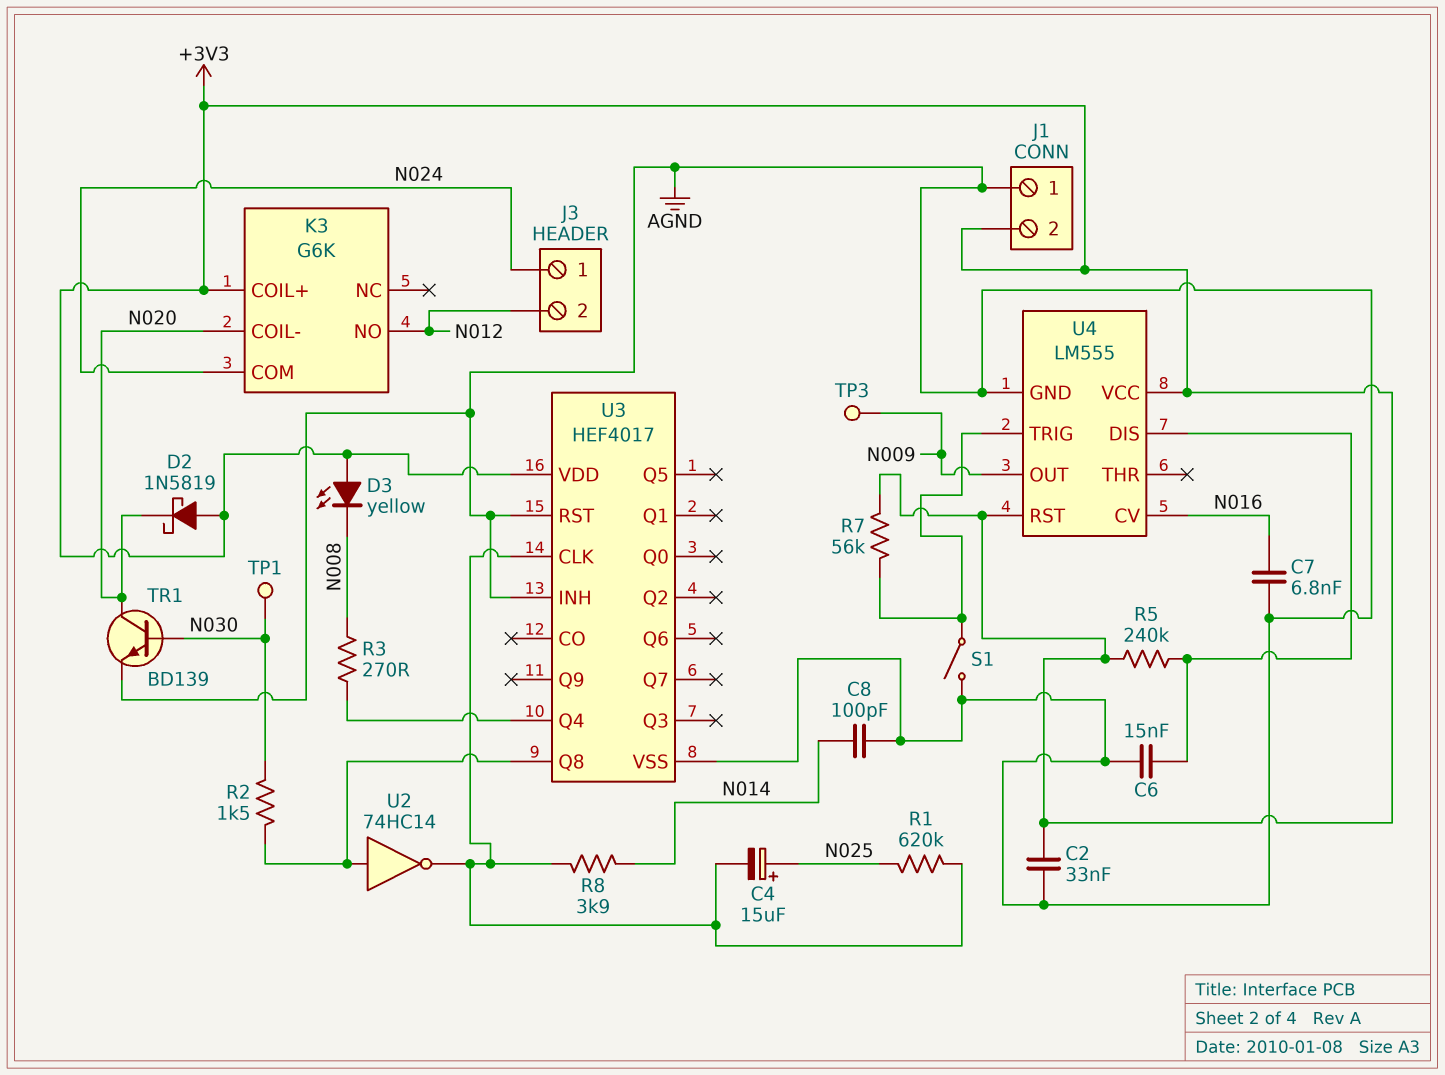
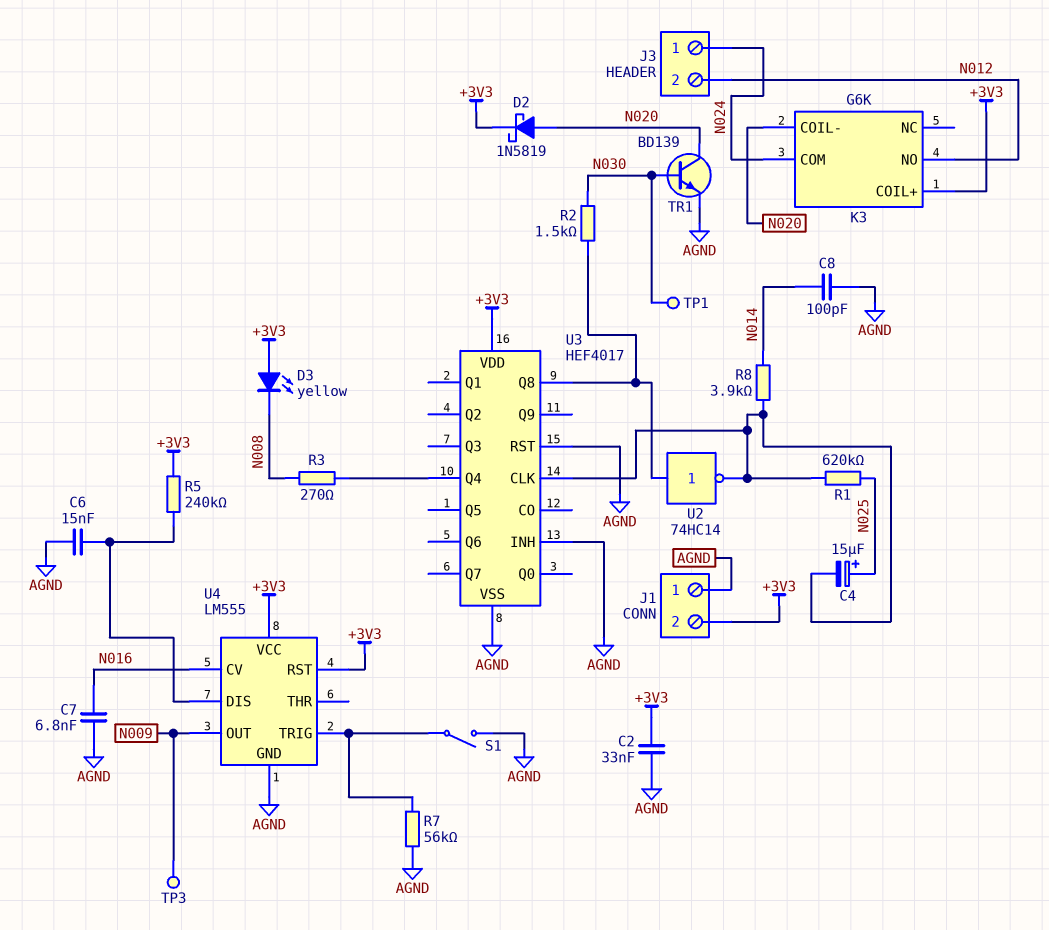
D2: schottky 1N5819 (A +3V3, K N020) -> schottky 1N5819 (A N020, K +3V3)
R7: 56k (+3V3, U4/TRIG) -> 56k (AGND, U4/TRIG)

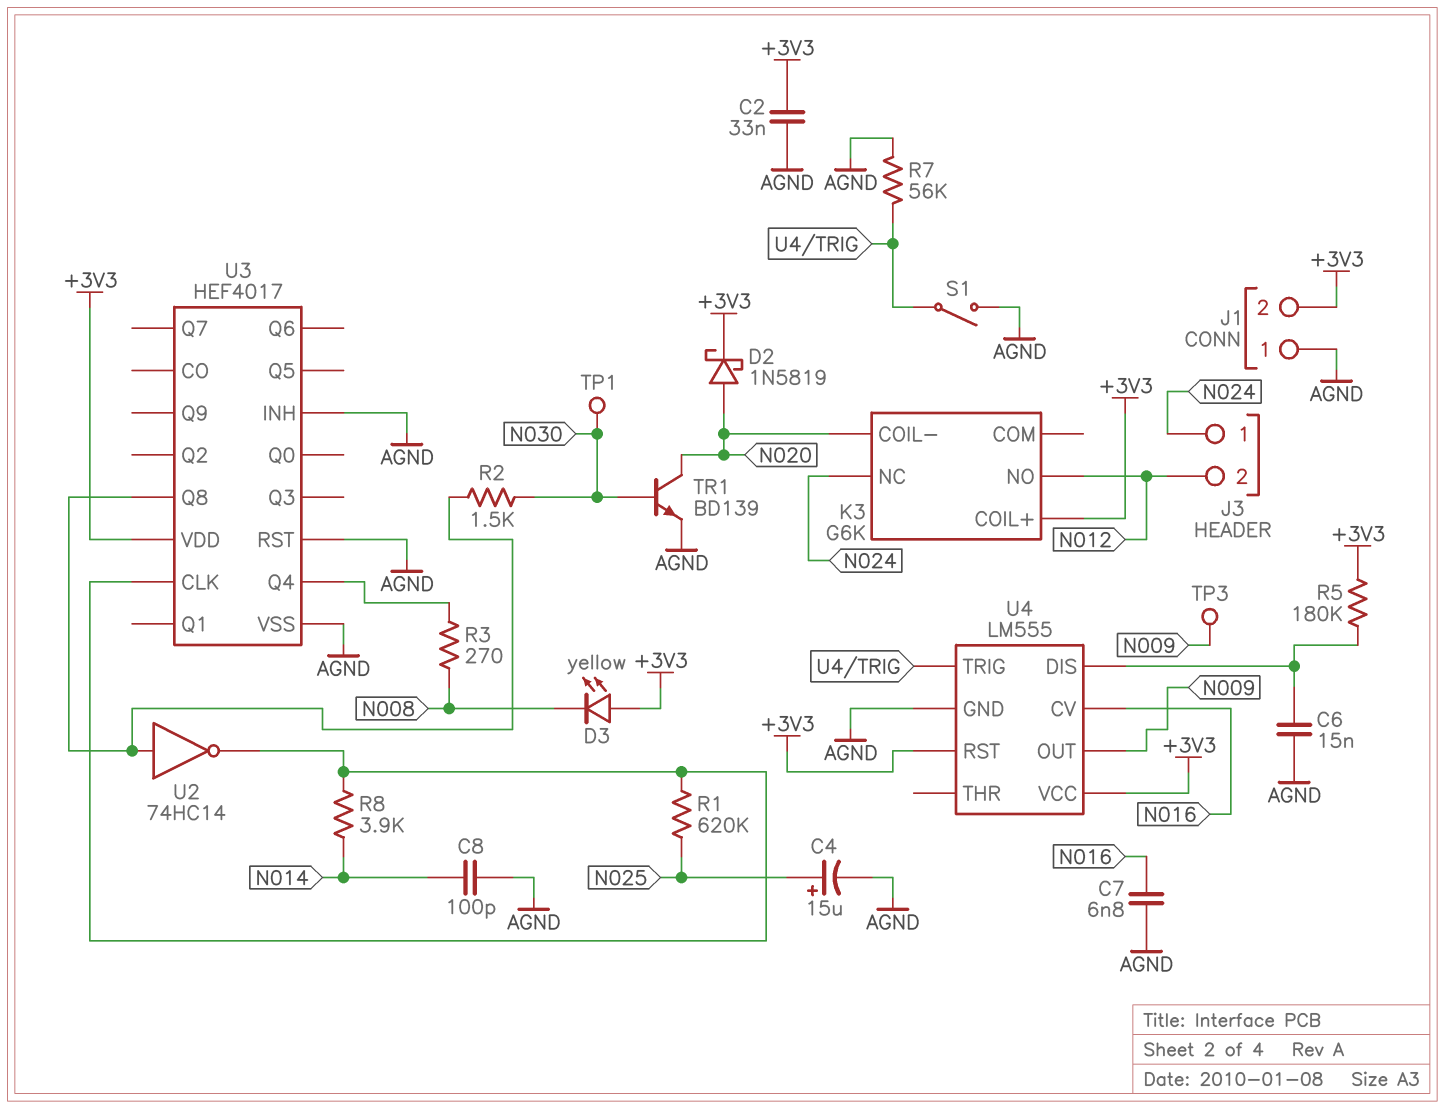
C4: 15uF (plus N025, minus U3/CLK) -> 15uF (plus N025, minus AGND)
K3 pin COM: N024 -> none
K3 pin NC: none -> N024
R5: 240k (+3V3, U4/DIS) -> 180k (+3V3, U4/DIS)

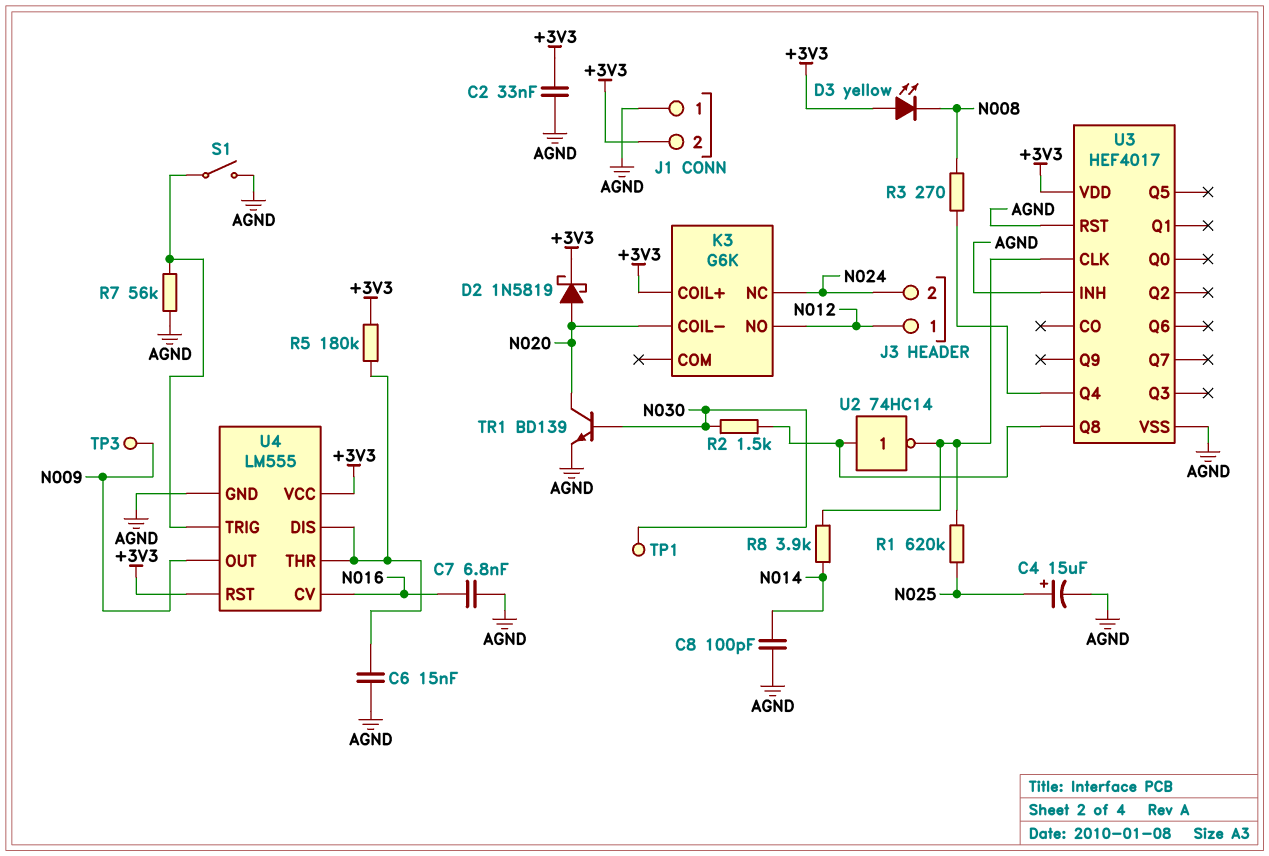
J3 pin 1: N024 -> N012
J3 pin 2: N012 -> N024
U4 pin THR: none -> U4/DIS

